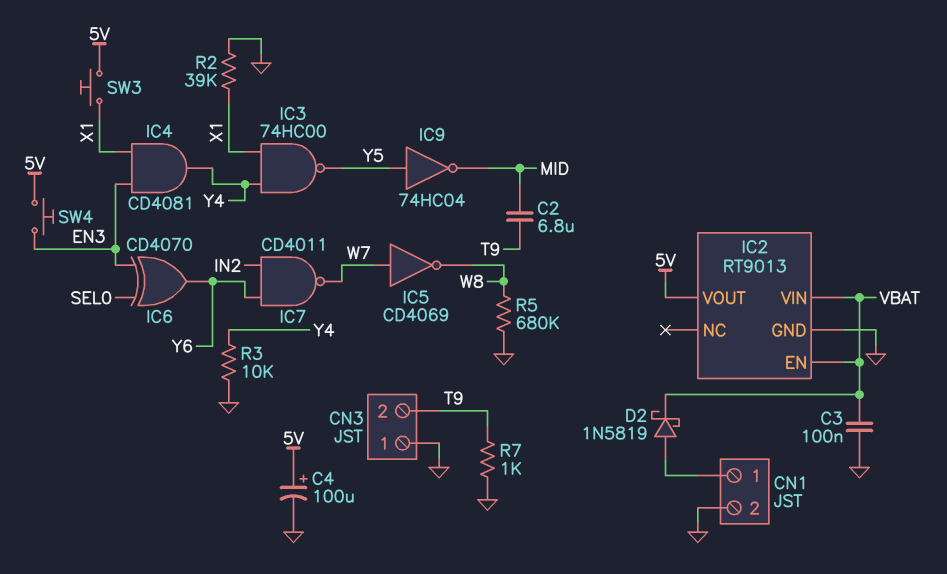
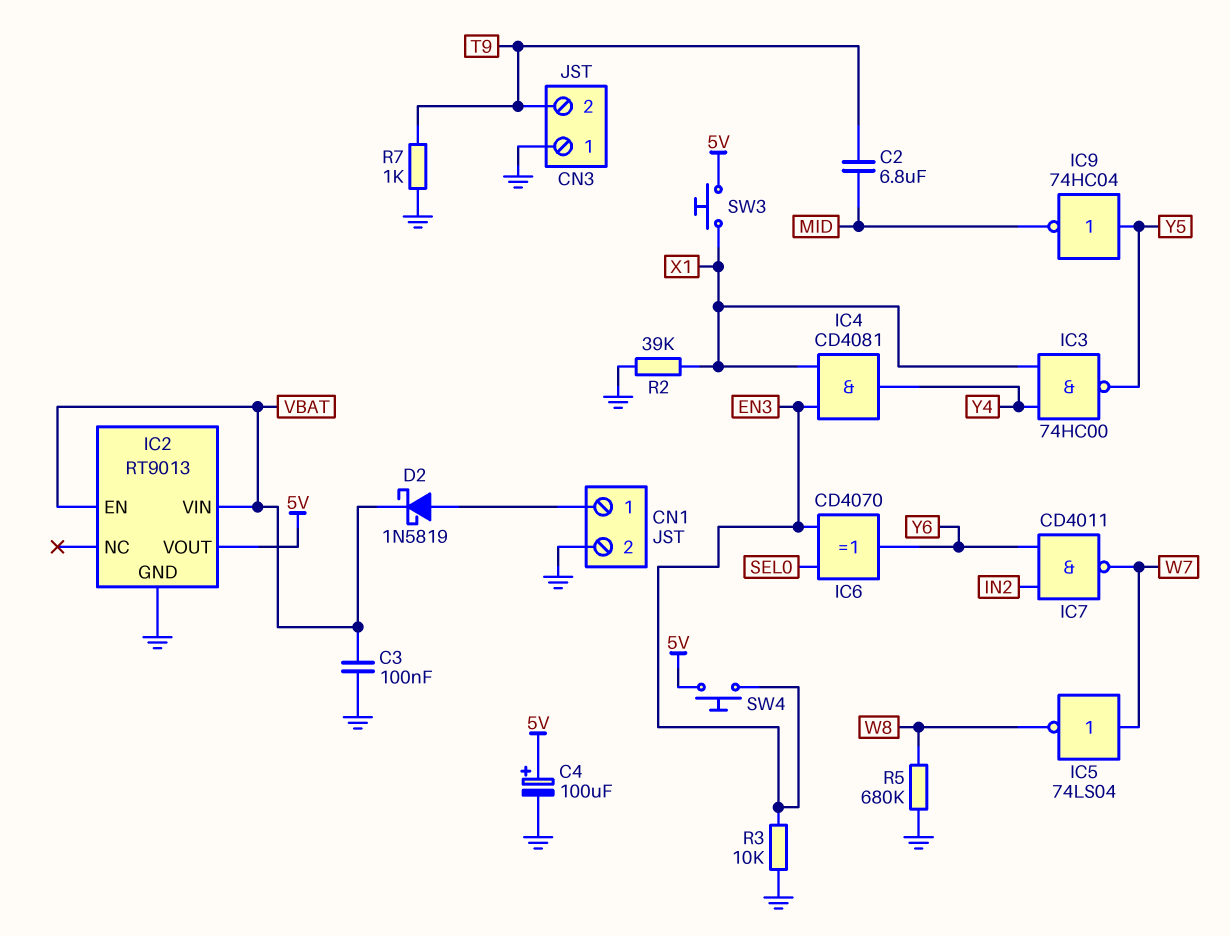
IC5: NOT CD4069 (in W7, out W8) -> NOT 74LS04 (in W7, out W8)
R3: 10k (GND, Y4) -> 10k (EN3, GND)

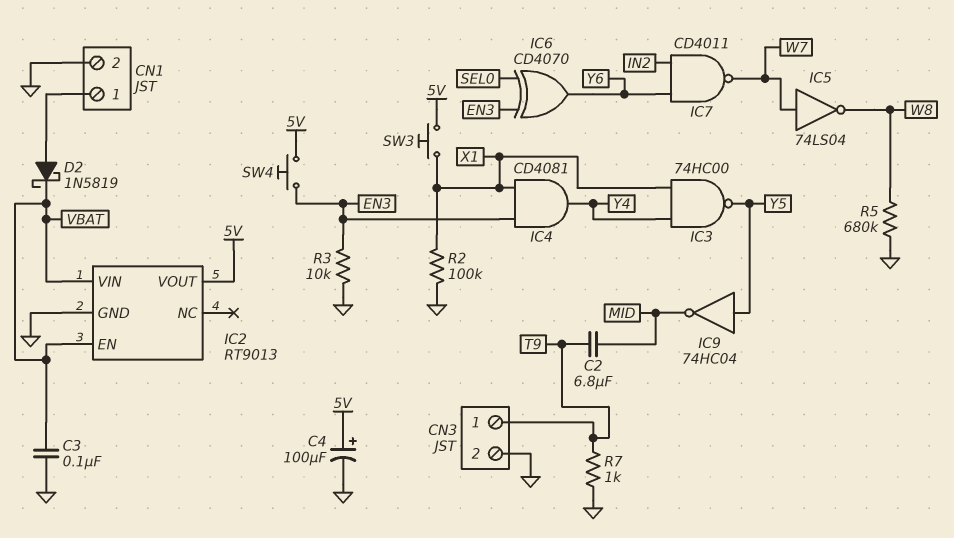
CN3 pin 1: GND -> T9
CN3 pin 2: T9 -> GND
R2: 39k (GND, X1) -> 100k (GND, X1)

